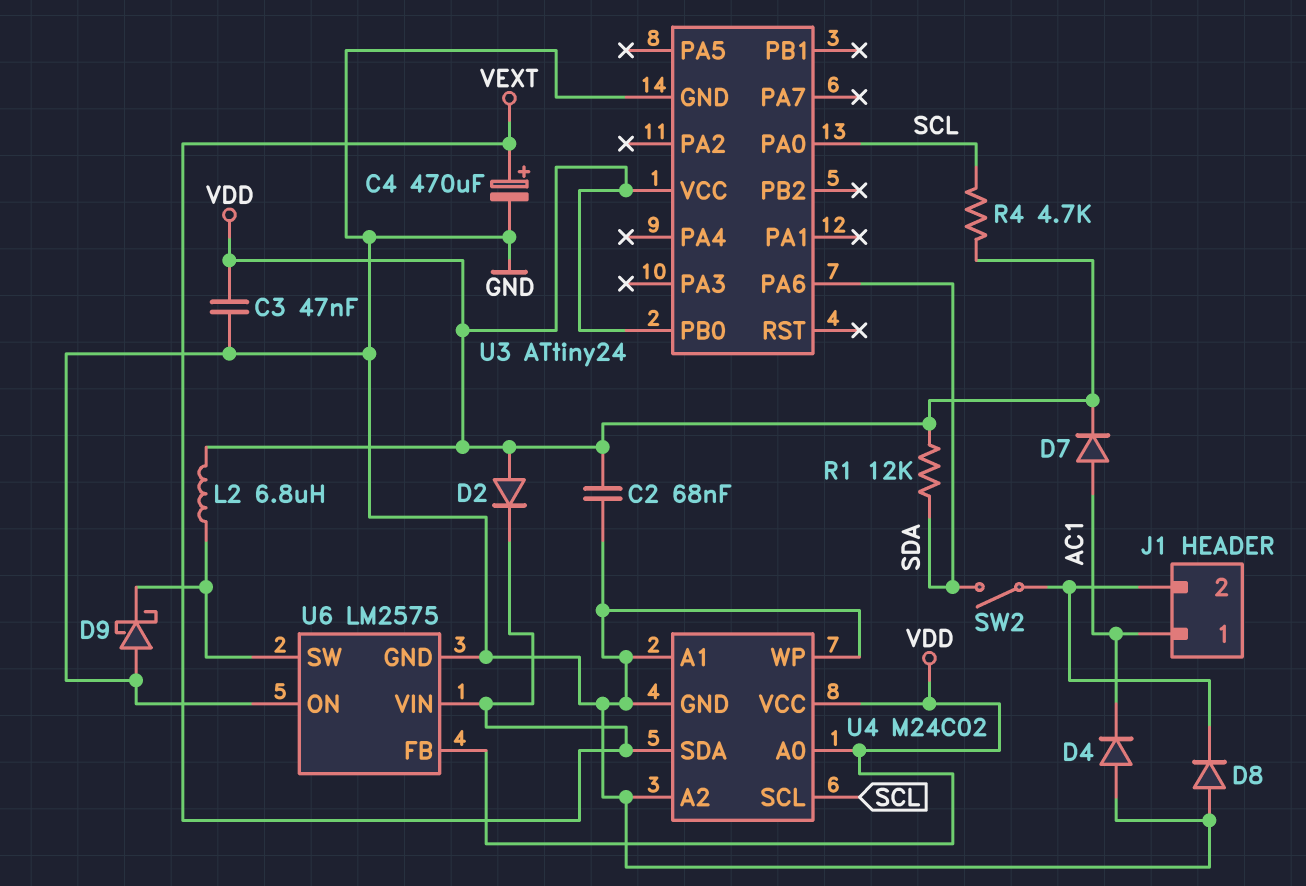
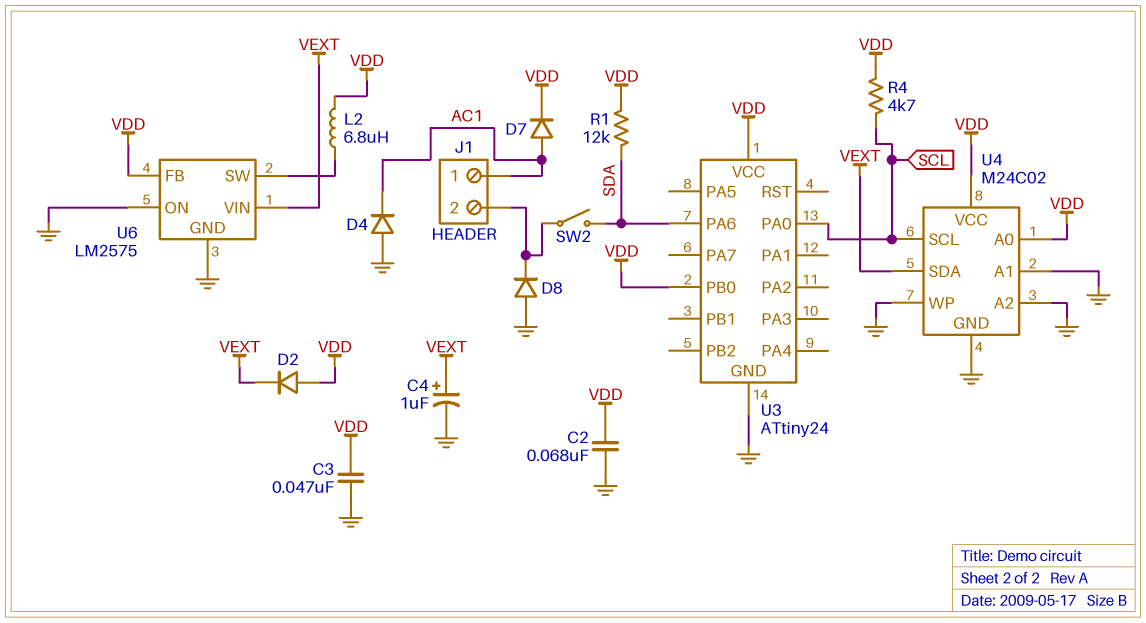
C4: 470uF (plus VEXT, minus GND) -> 1uF (plus VEXT, minus GND)
D9: schottky (A GND, K U6/SW) -> none

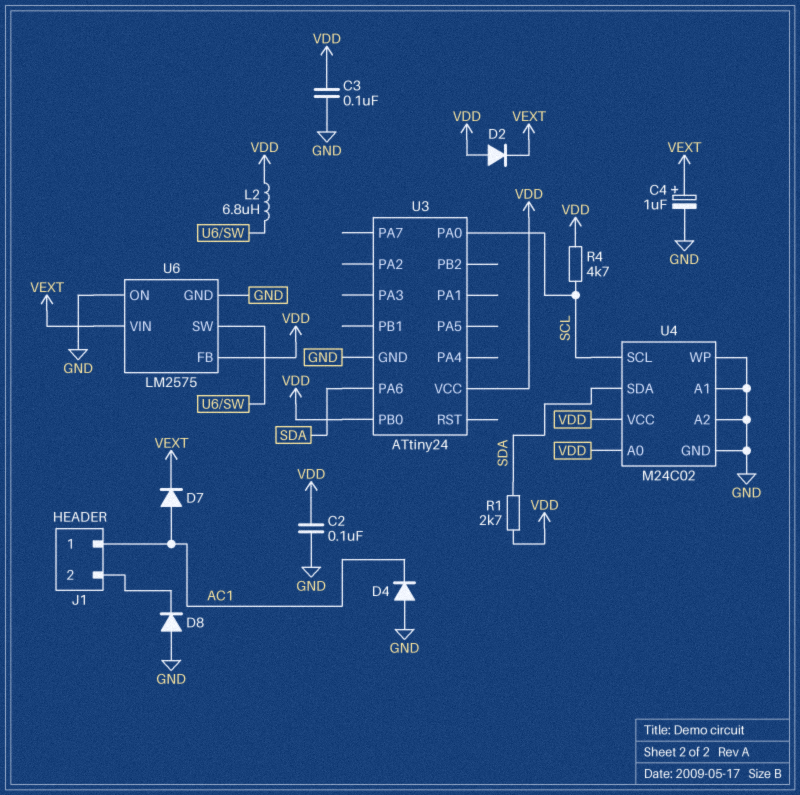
C2: 68nF (GND, VDD) -> 100nF (GND, VDD)
C3: 47nF (GND, VDD) -> 100nF (GND, VDD)
D7: diode (A AC1, K VDD) -> diode (A AC1, K VEXT)
R1: 12k (SDA, VDD) -> 2.7k (SDA, VDD)
SW2: switch (J1/2, SDA) -> none
U4 pin SDA: VEXT -> SDA

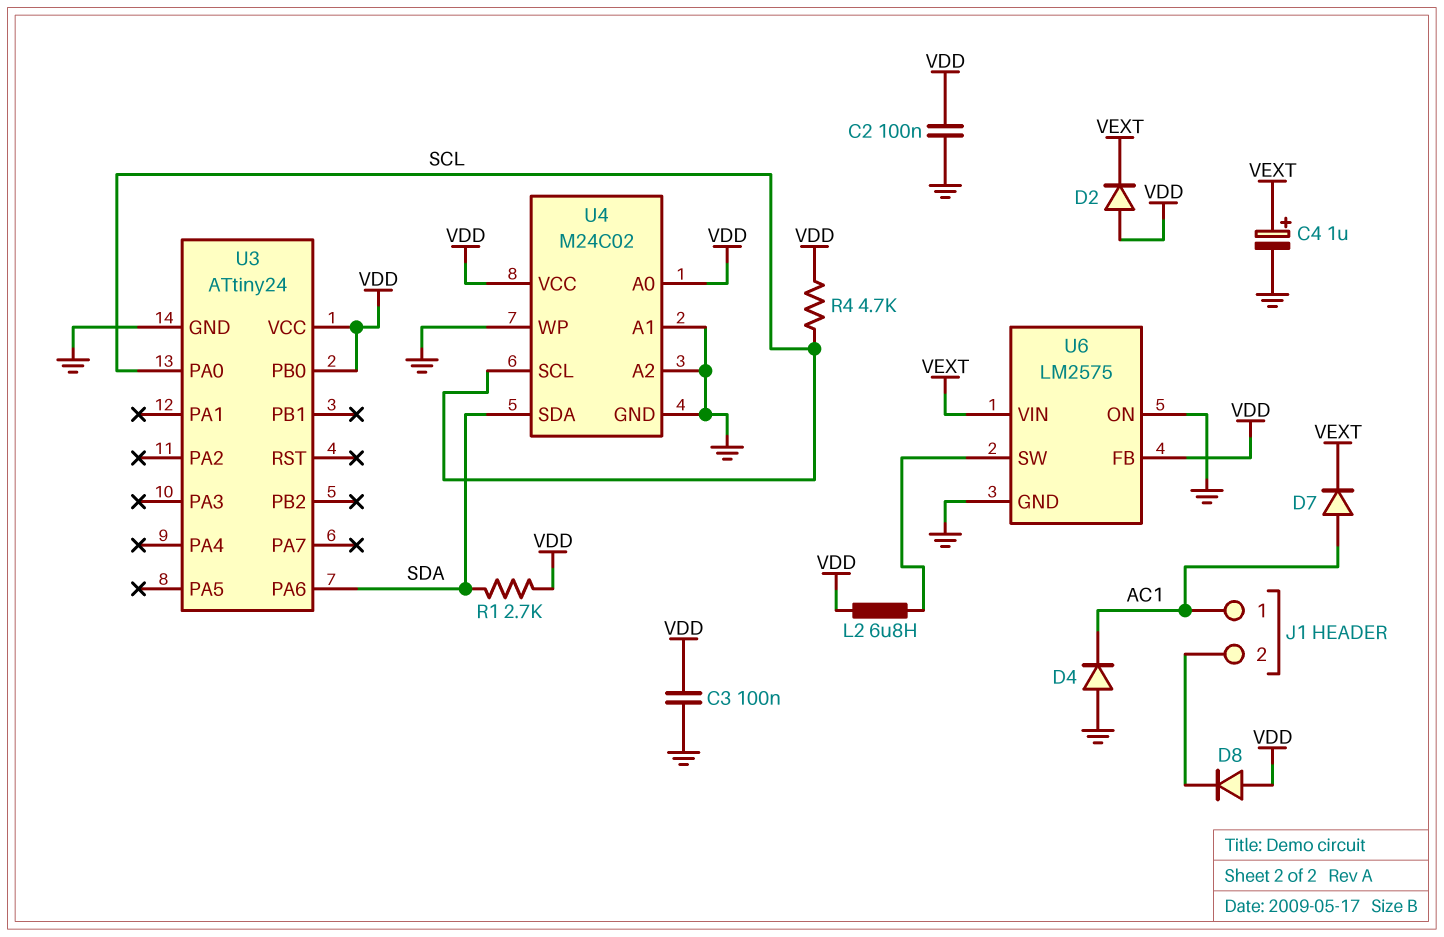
D8: diode (A GND, K J1/2) -> diode (A VDD, K J1/2)

